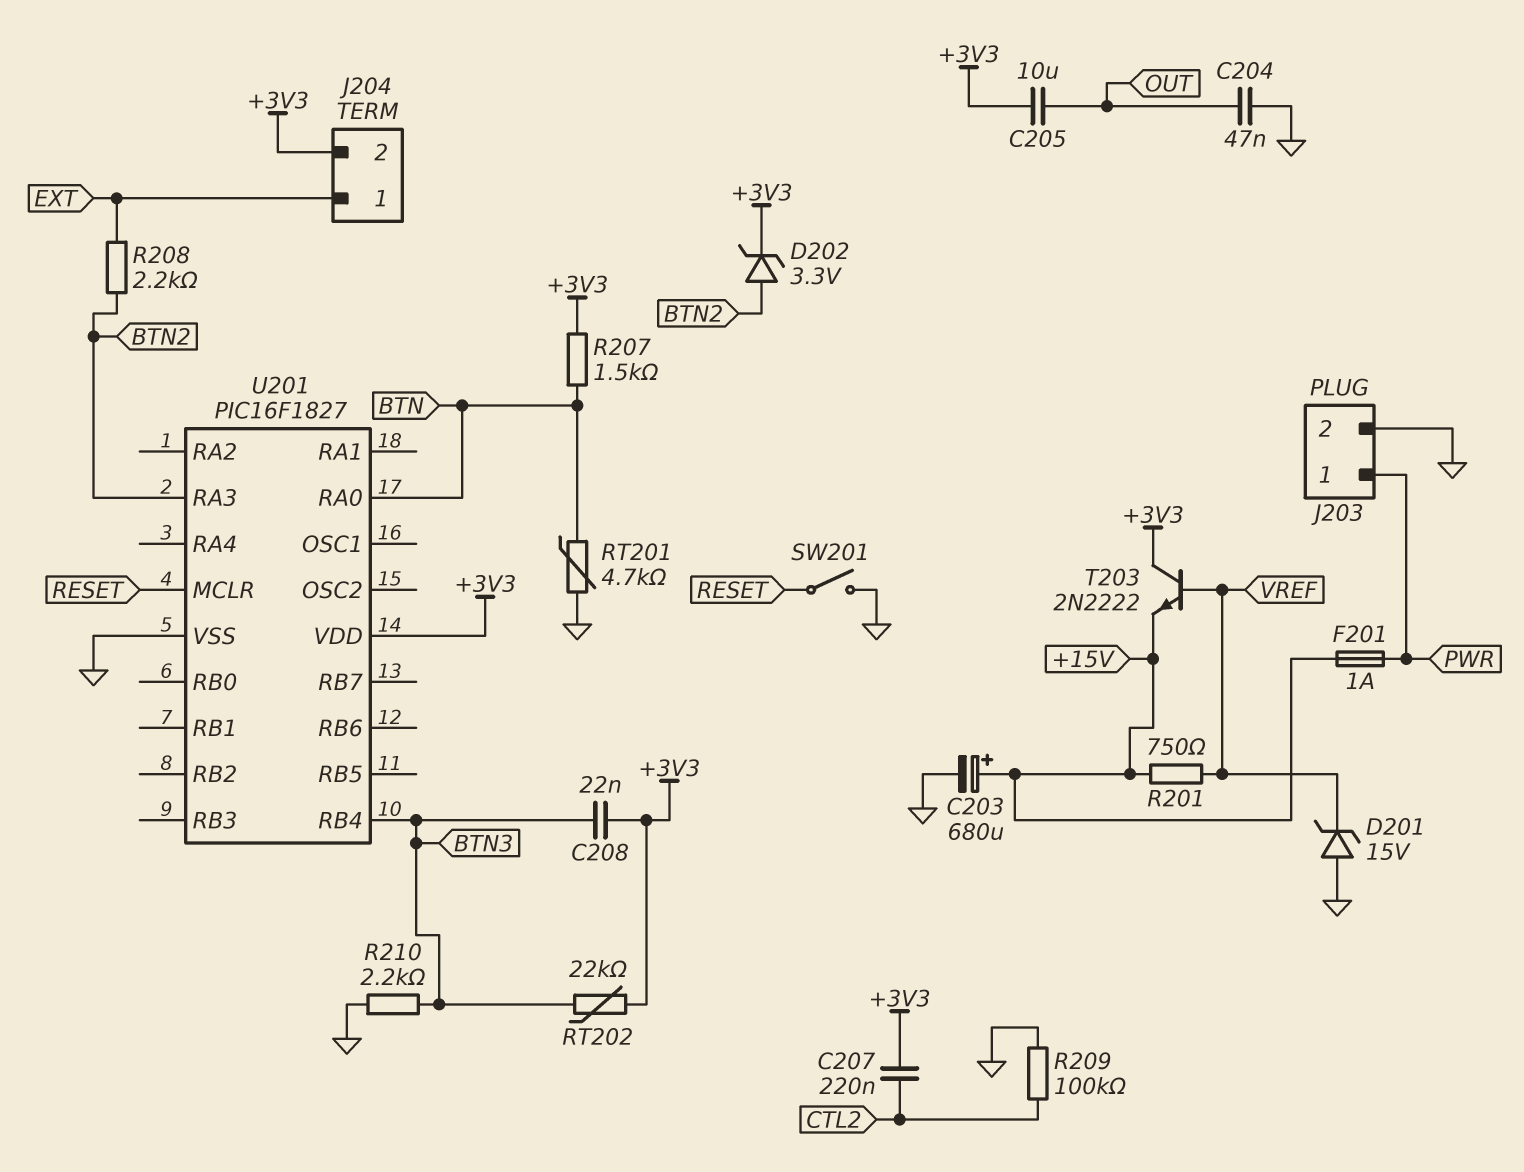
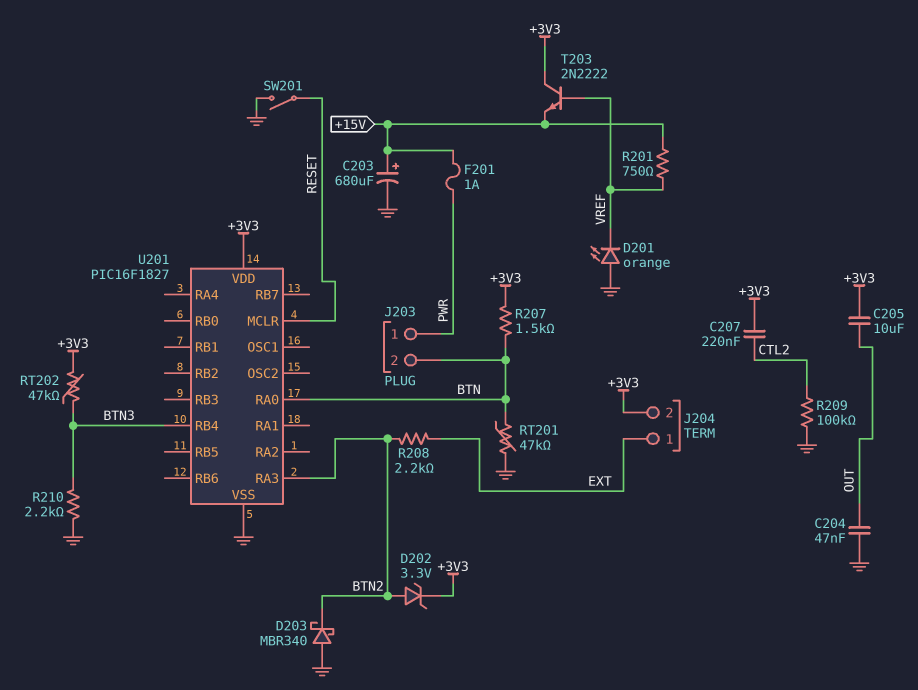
C208: 22nF (+3V3, BTN3) -> none
D201: zener 15V (A GND, K VREF) -> LED orange (A GND, K VREF)
D203: none -> schottky MBR340 (A GND, K BTN2)
J203 pin 2: GND -> BTN
RT201: 4.7k (BTN, GND) -> 47k (BTN, GND)
RT202: 22k (+3V3, BTN3) -> 47k (+3V3, BTN3)

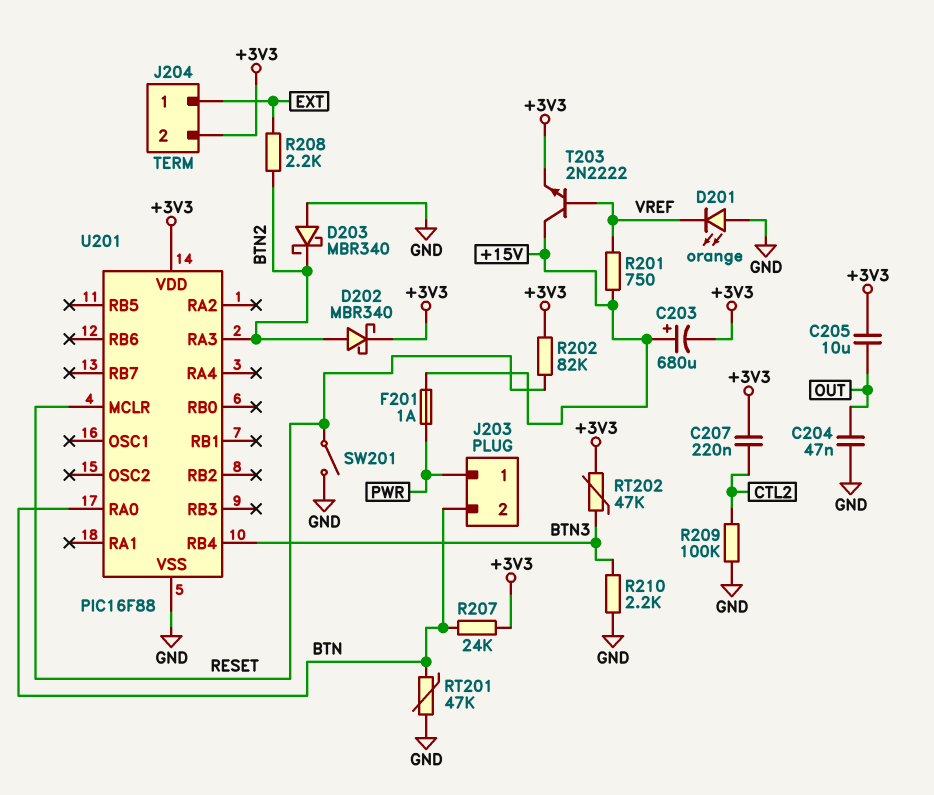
C203: 680uF (plus +15V, minus GND) -> 680uF (plus +15V, minus +3V3)
D202: zener 3.3V (A BTN2, K +3V3) -> schottky MBR340 (A BTN2, K +3V3)
R202: none -> 82k (+3V3, RESET)
R207: 1.5k (+3V3, BTN) -> 24k (+3V3, BTN)
T203: NPN 2N2222 (B VREF, C +3V3, E +15V) -> NPN 2N2222 (B VREF, C +15V, E +3V3)
U201: PIC16F1827 -> PIC16F88

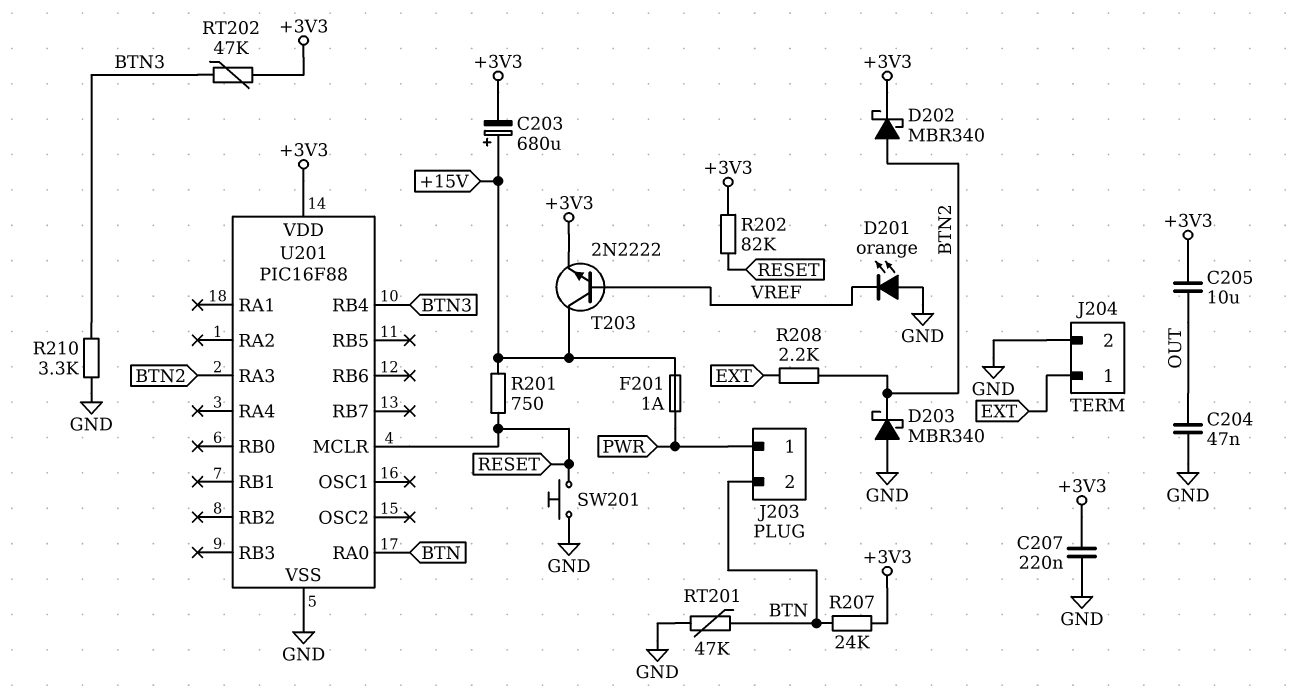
C207: 220nF (+3V3, CTL2) -> 220nF (+3V3, GND)
J204 pin 2: +3V3 -> GND
R201: 750 (+15V, VREF) -> 750 (+15V, RESET)
R209: 100k (CTL2, GND) -> none
R210: 2.2k (BTN3, GND) -> 3.3k (BTN3, GND)
SW201: switch (GND, RESET) -> button (GND, RESET)

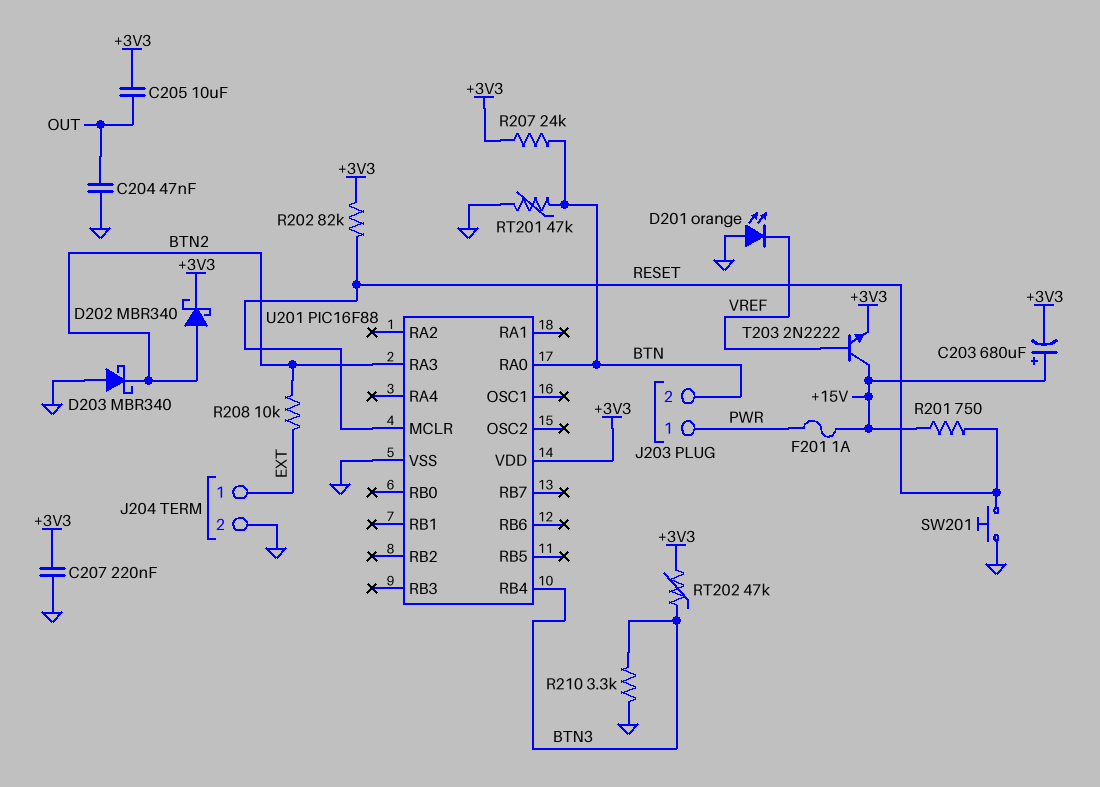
R208: 2.2k (BTN2, EXT) -> 10k (BTN2, EXT)

